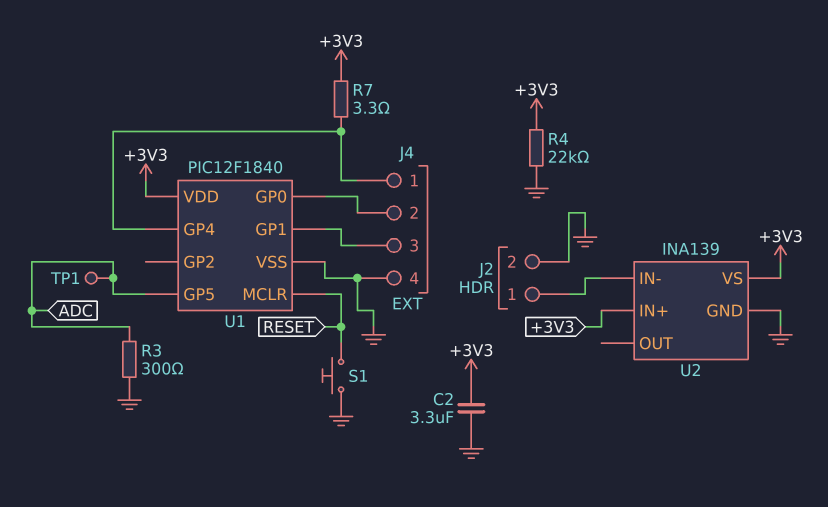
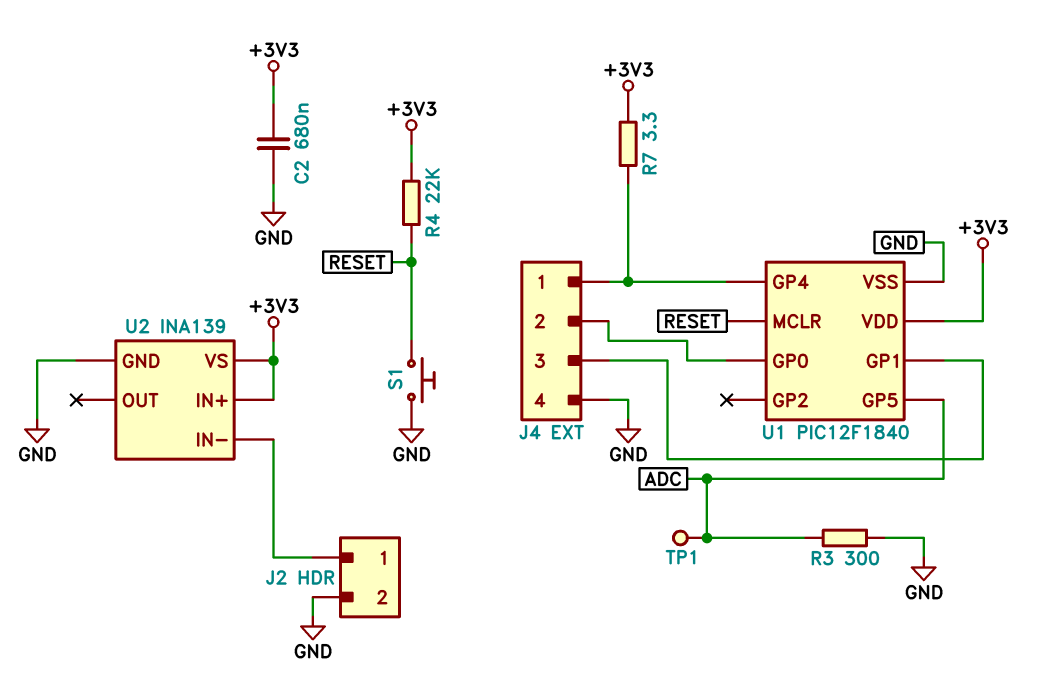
C2: 3.3uF (+3V3, GND) -> 680nF (+3V3, GND)
R4: 22k (+3V3, GND) -> 22k (+3V3, RESET)

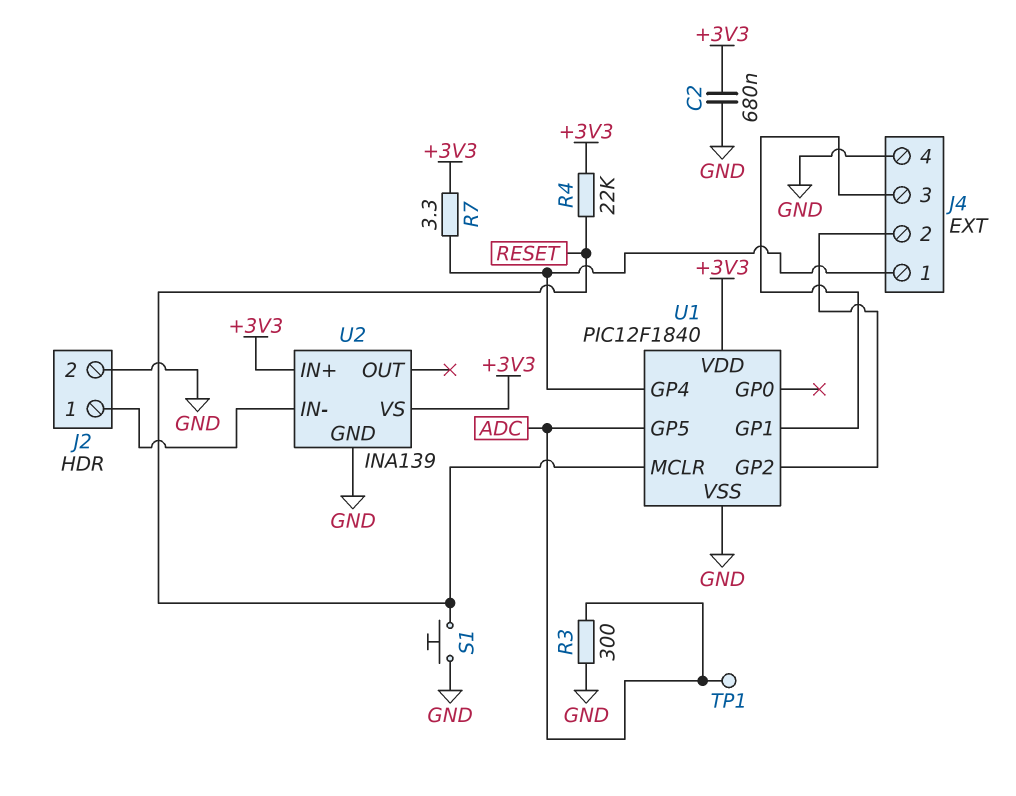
U1 pin GP0: J4/2 -> none
U1 pin GP2: none -> J4/2

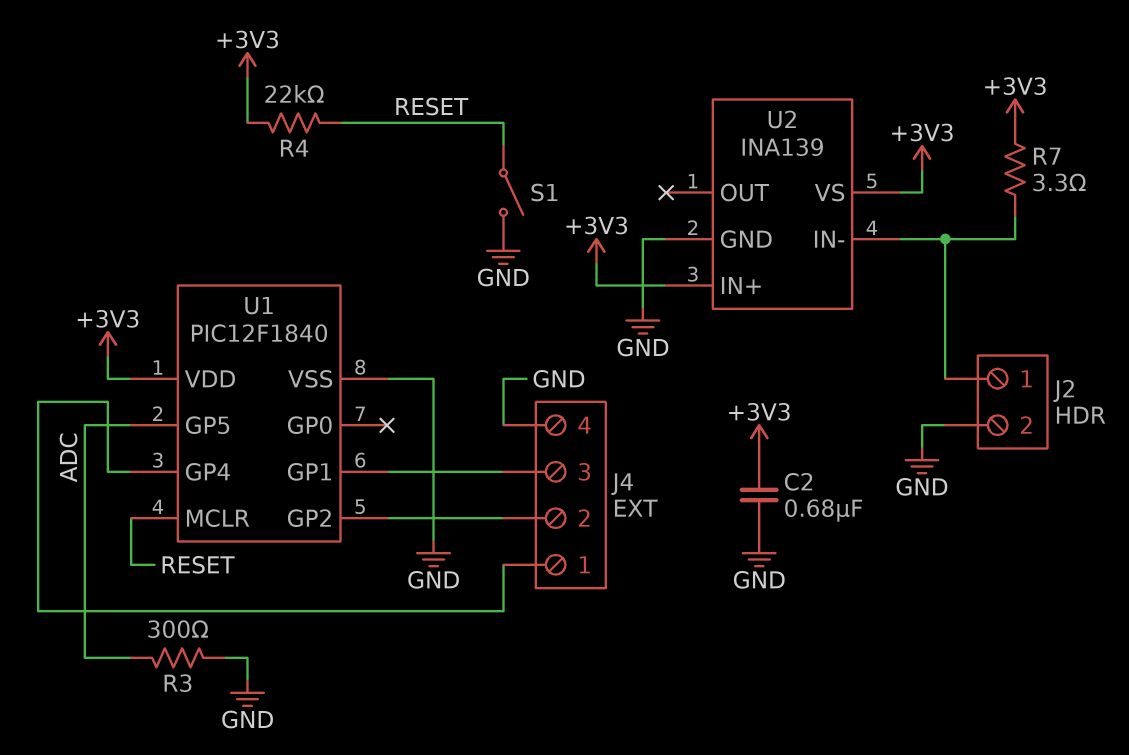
R7: 3.3 (+3V3, J4/1) -> 3.3 (+3V3, J2/1)
S1: button (GND, RESET) -> switch (GND, RESET)
TP1: test point (ADC) -> none

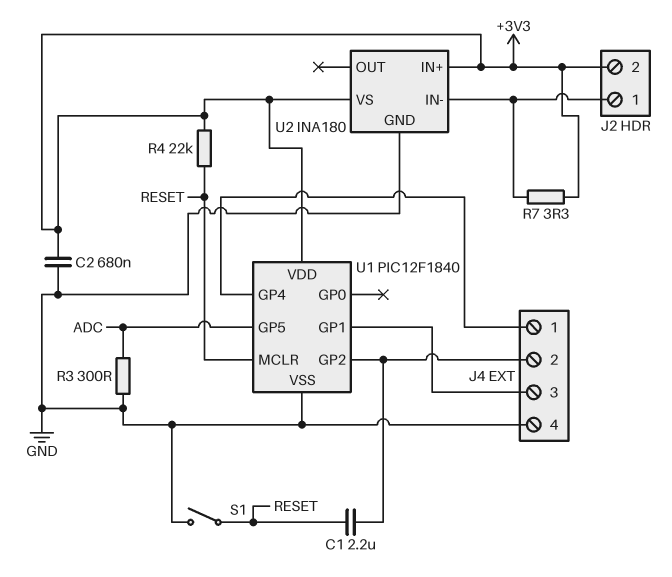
C1: none -> 2.2uF (J4/2, RESET)
J2 pin 2: GND -> +3V3
U2: INA139 -> INA180

